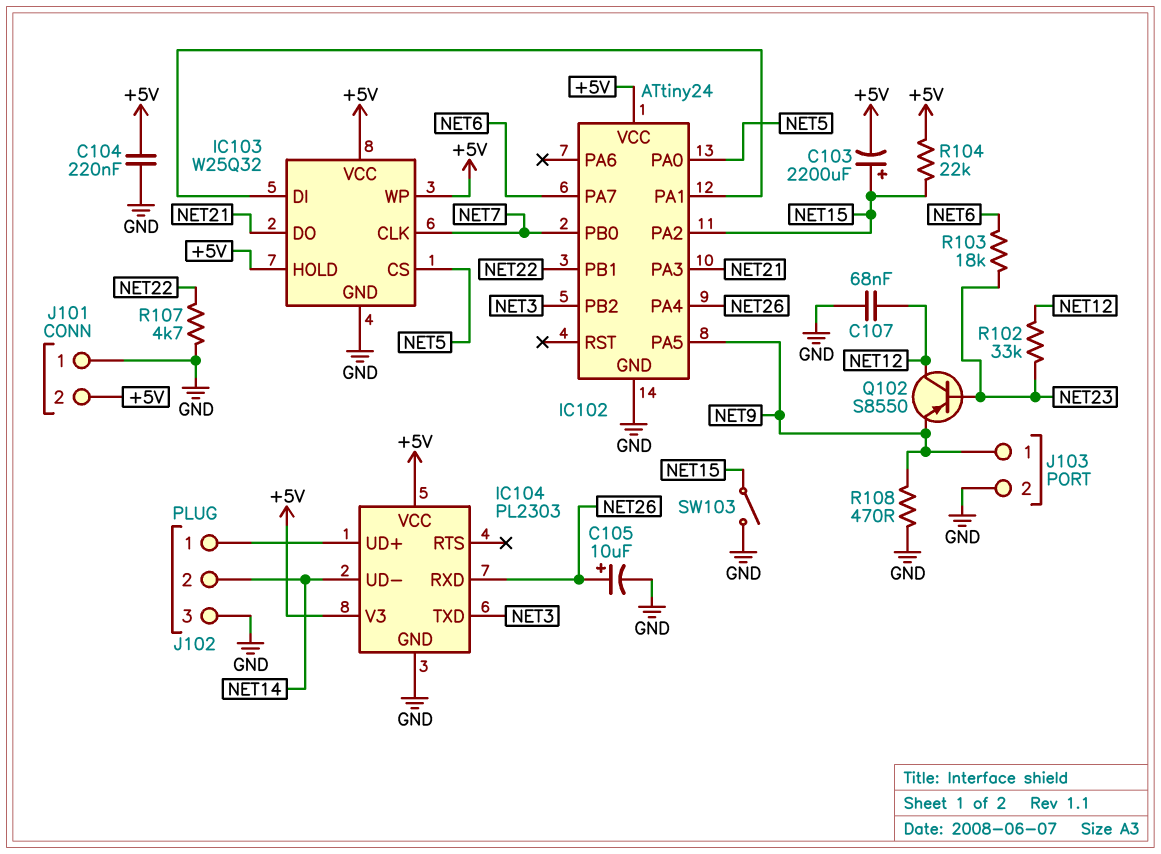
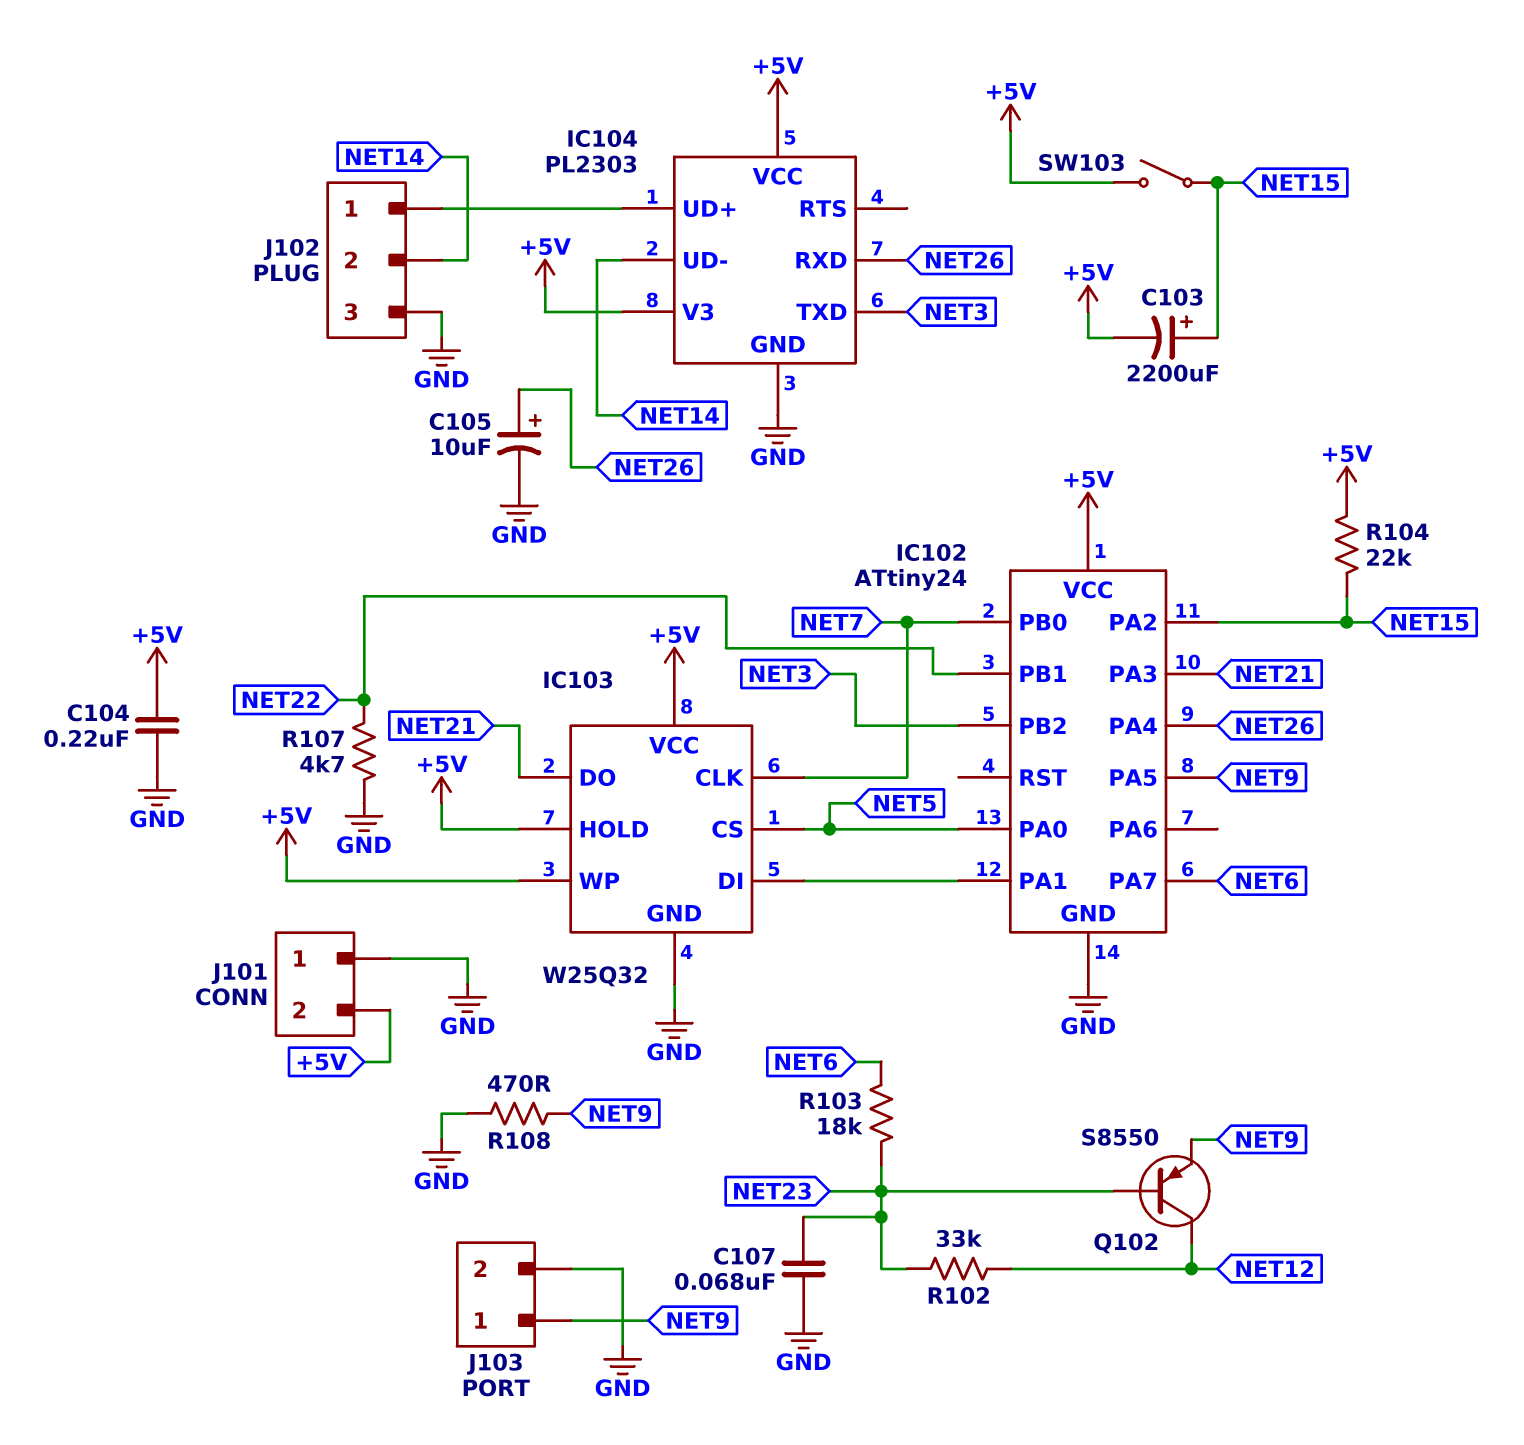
C107: 68nF (GND, NET12) -> 68nF (GND, NET23)
SW103: switch (GND, NET15) -> switch (+5V, NET15)

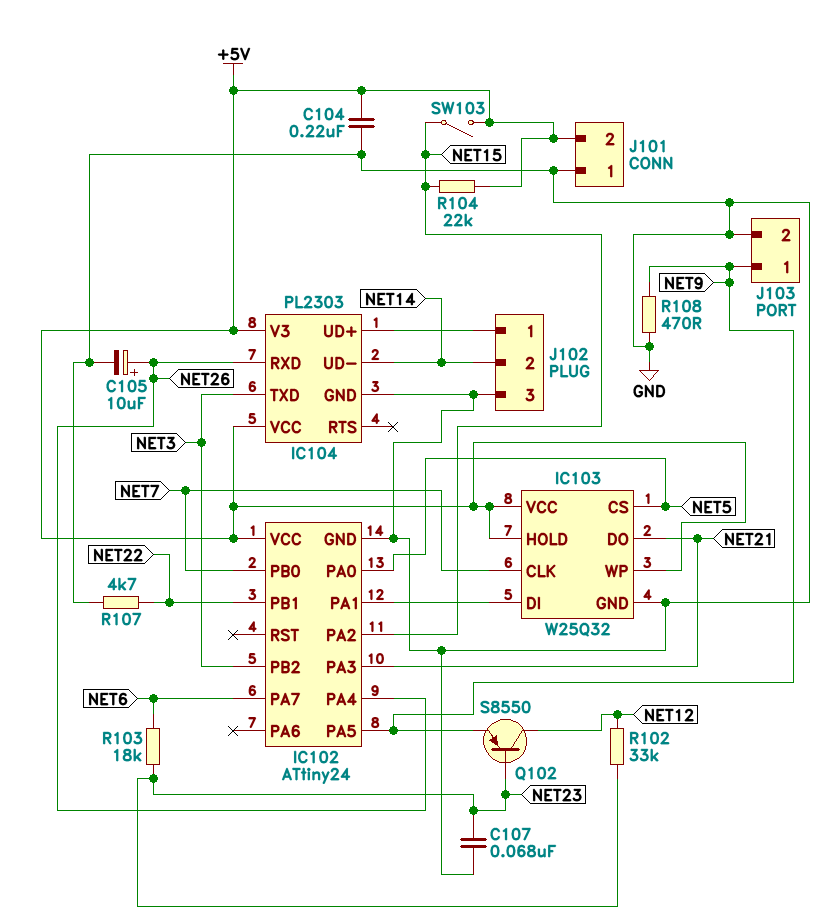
C103: 2200uF (plus NET15, minus +5V) -> none

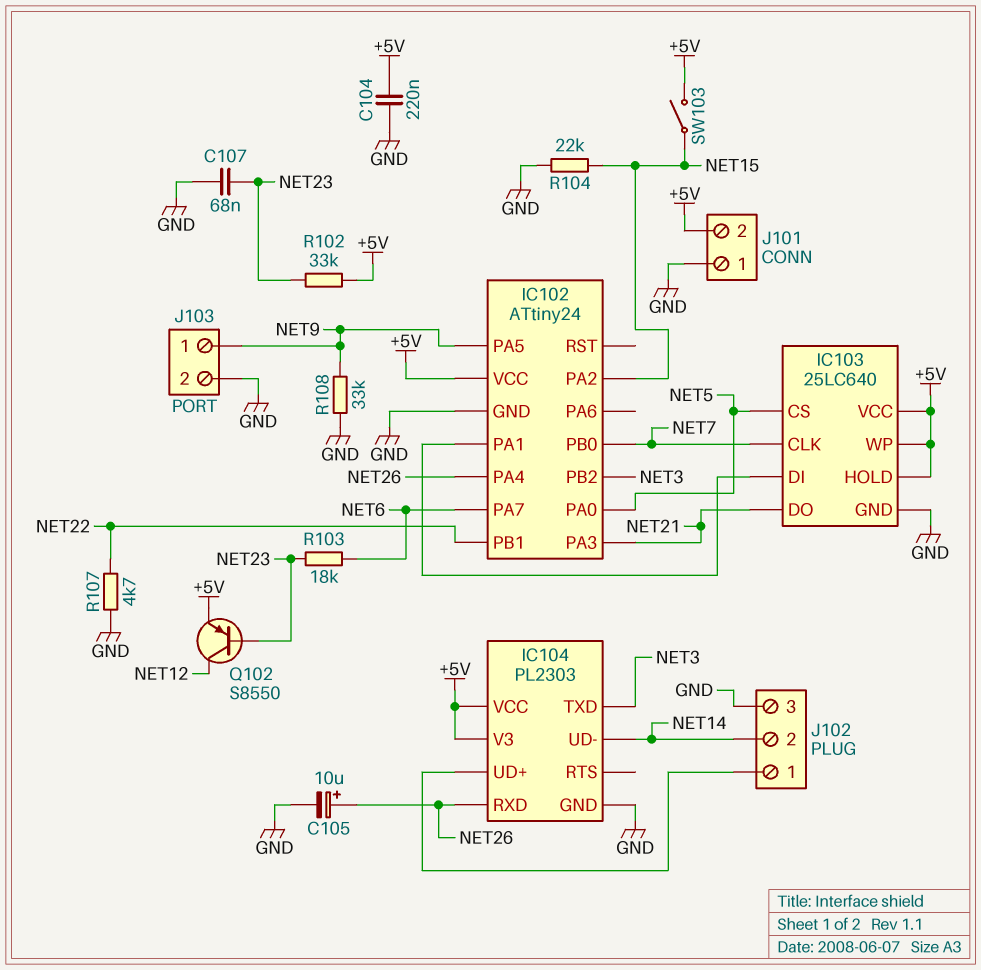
IC103: W25Q32 -> 25LC640
Q102: PNP S8550 (B NET23, C NET12, E NET9) -> PNP S8550 (B NET23, C NET12, E +5V)
R102: 33k (NET12, NET23) -> 33k (+5V, NET23)
R104: 22k (+5V, NET15) -> 22k (GND, NET15)
R108: 470 (GND, NET9) -> 33k (GND, NET9)

